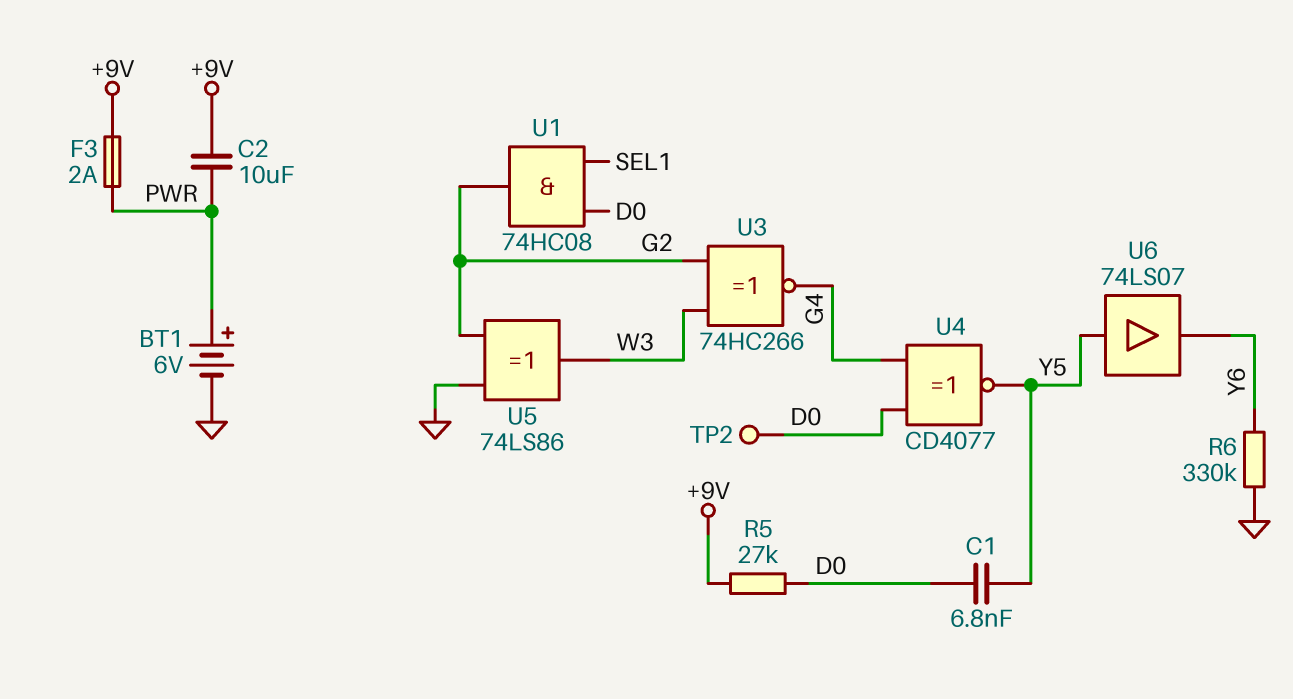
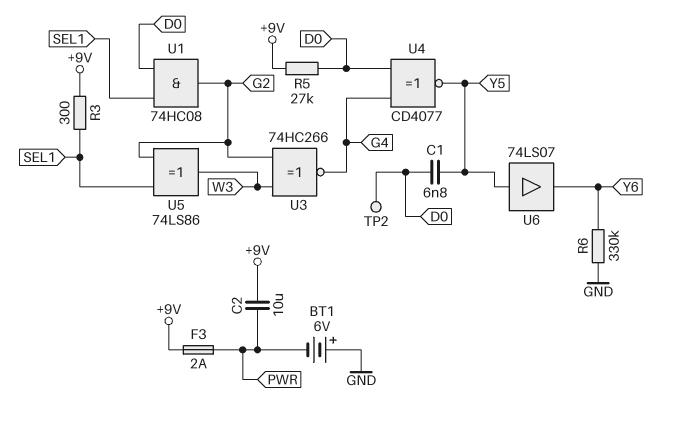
BT1: 6V (plus PWR, minus GND) -> 6V (plus GND, minus PWR)
R3: none -> 300 (+9V, SEL1)
U5: XOR 74LS86 (in G2, in GND, out W3) -> XOR 74LS86 (in G2, in SEL1, out W3)

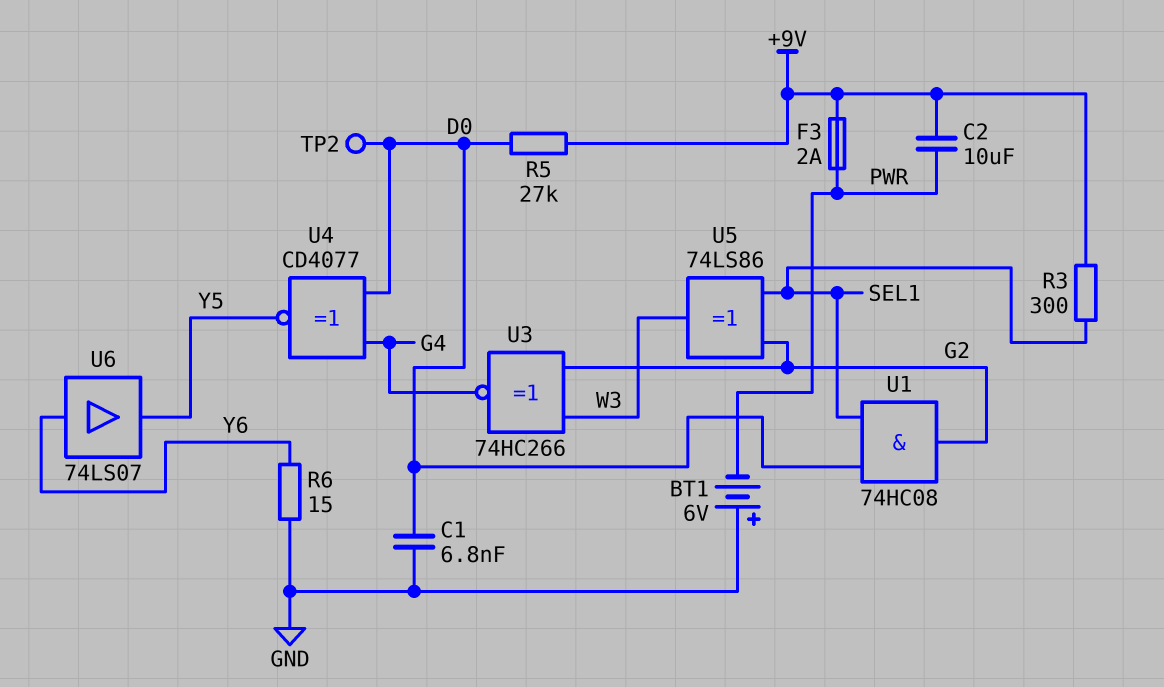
C1: 6.8nF (D0, Y5) -> 6.8nF (D0, GND)
R6: 330k (GND, Y6) -> 15 (GND, Y6)
U6: buffer 74LS07 (in Y5, out Y6) -> buffer 74LS07 (in Y6, out Y5)

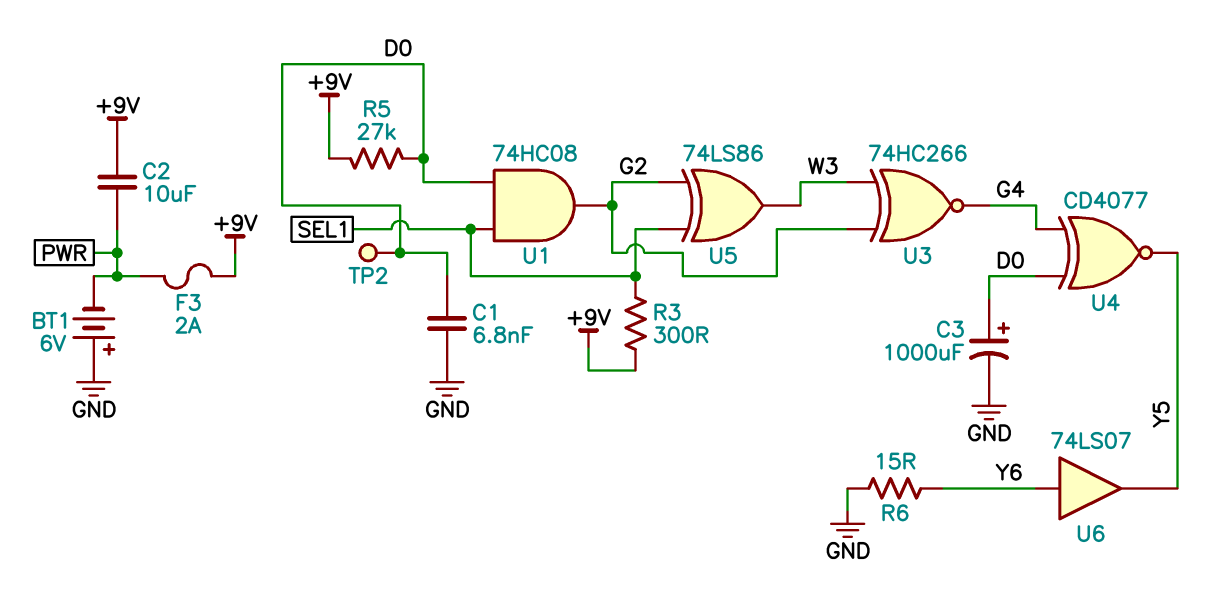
C3: none -> 1000uF (plus D0, minus GND)

